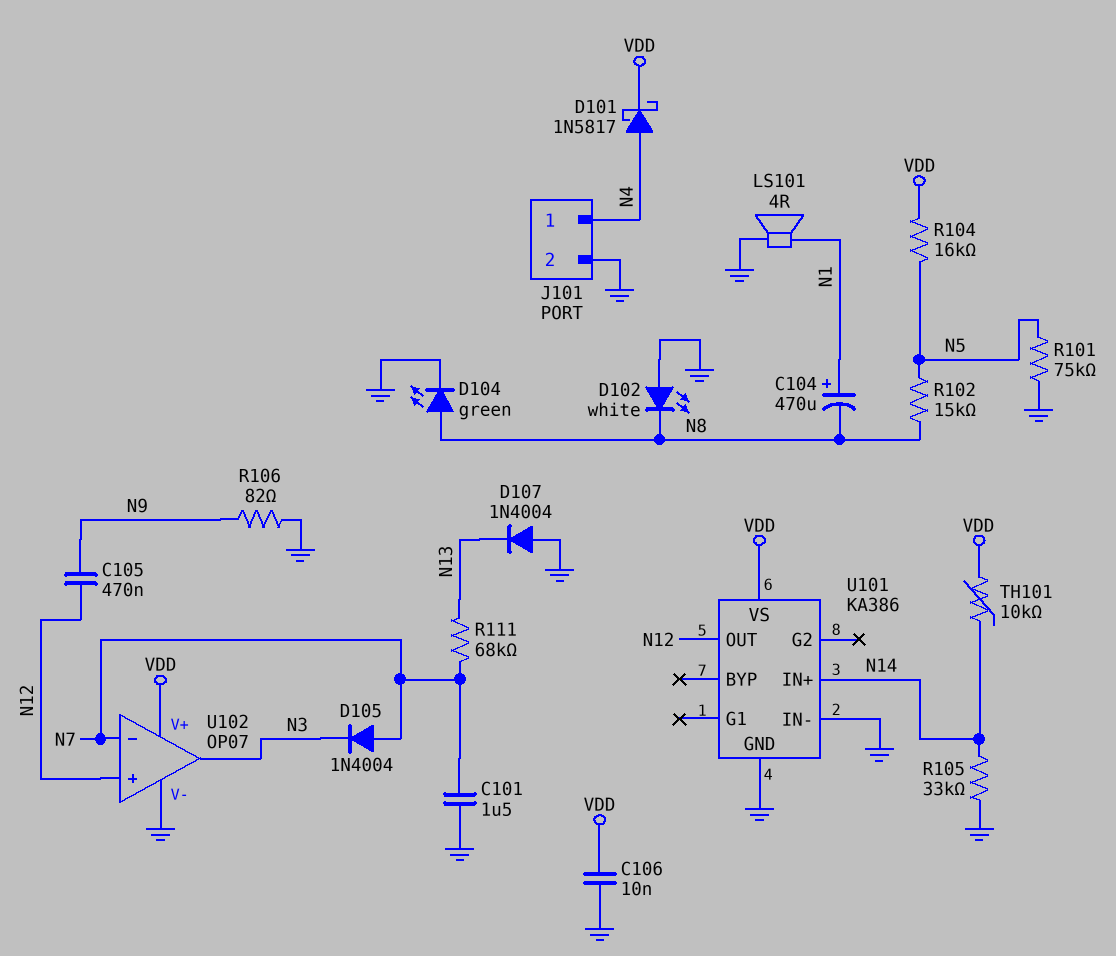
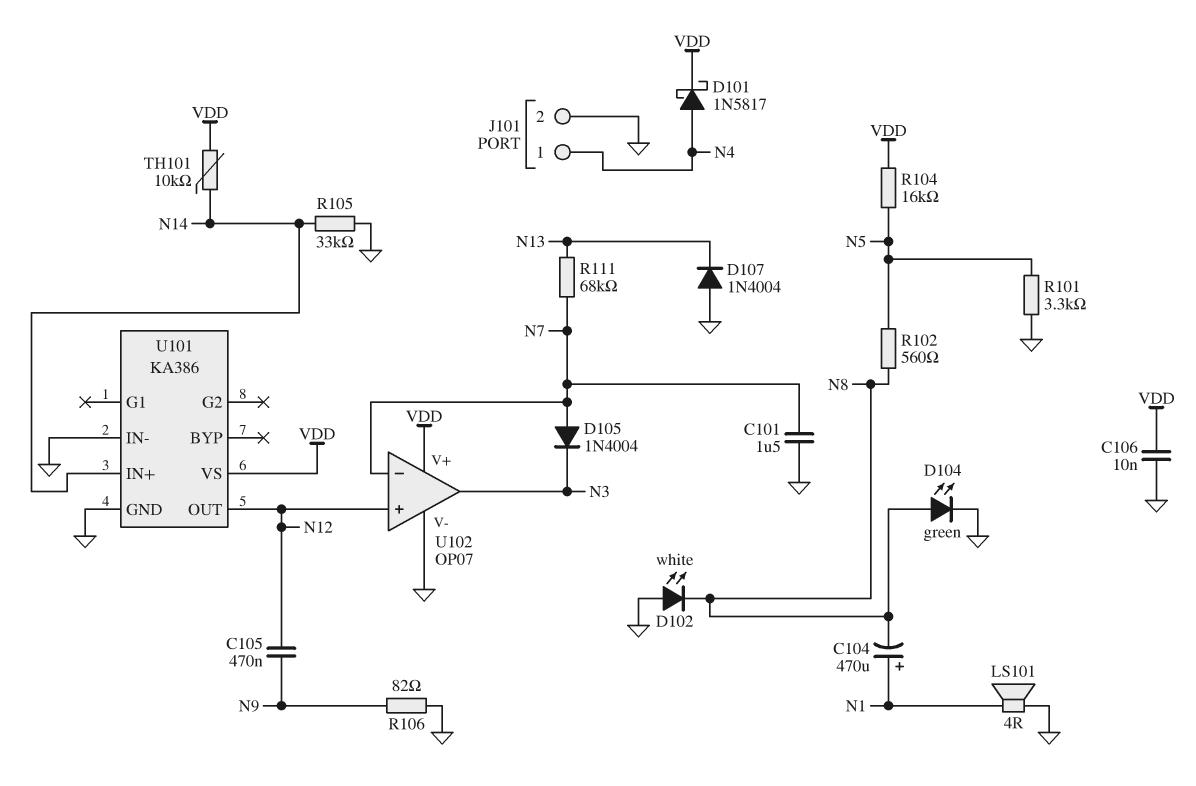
R101: 75k (GND, N5) -> 3.3k (GND, N5)
R102: 15k (N5, N8) -> 560 (N5, N8)

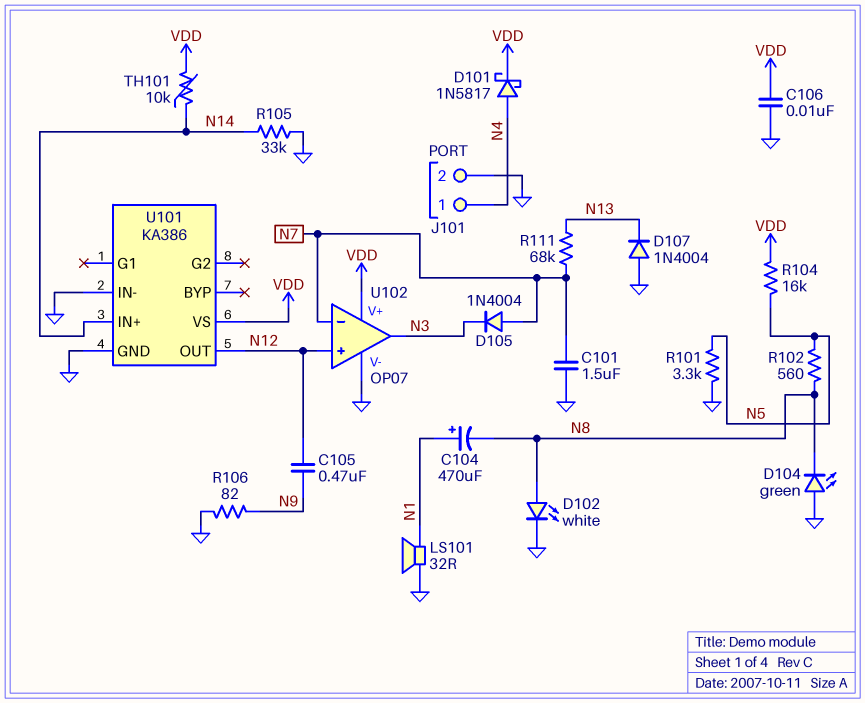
D102: LED white (A GND, K N8) -> LED white (A N8, K GND)
D104: LED green (A N8, K GND) -> LED green (A GND, K N8)
LS101: speaker 4R (GND, N1) -> speaker 32R (GND, N1)

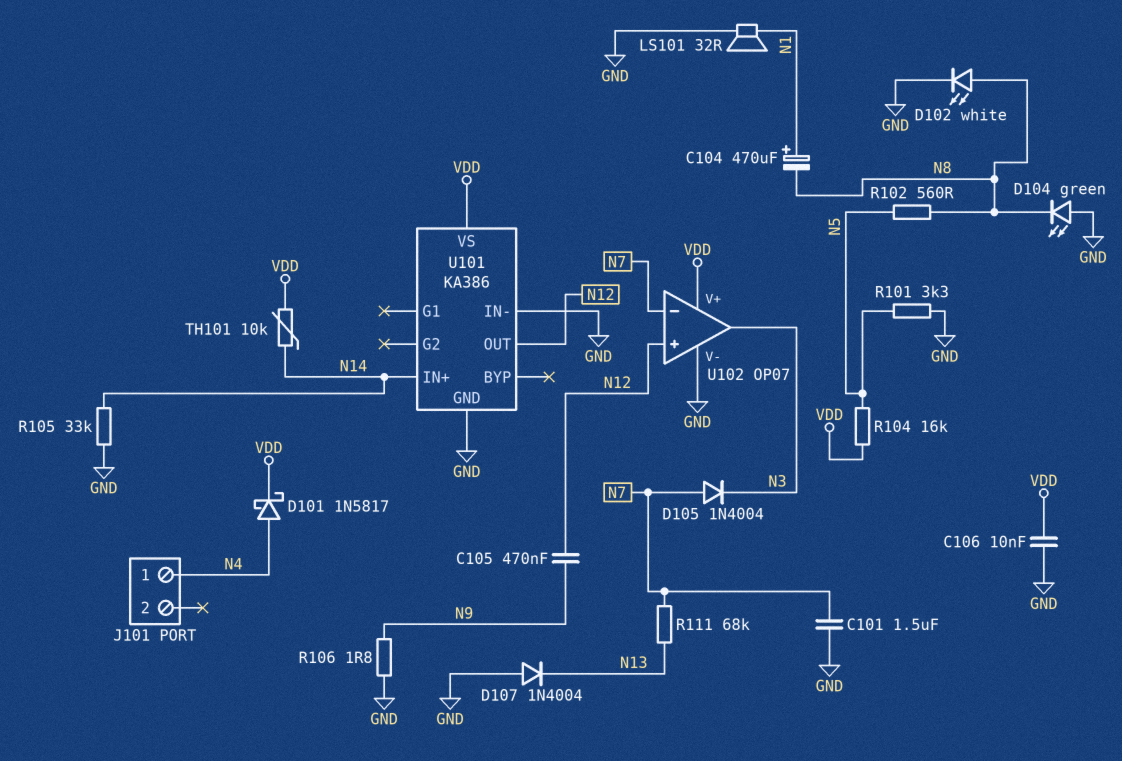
J101 pin 2: GND -> none
R106: 82 (GND, N9) -> 1.8 (GND, N9)

